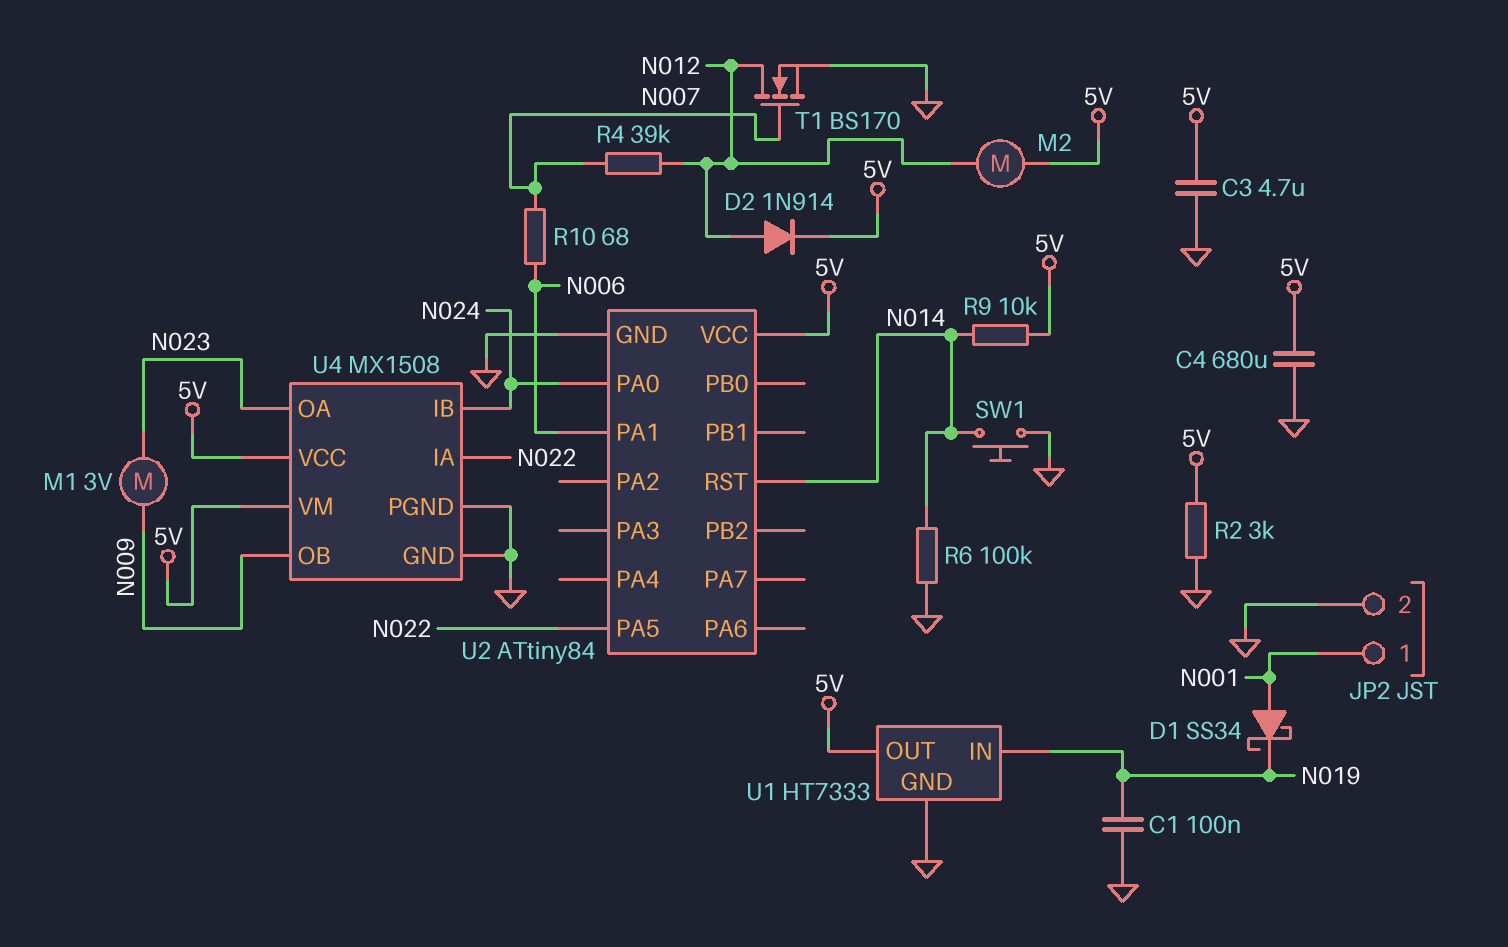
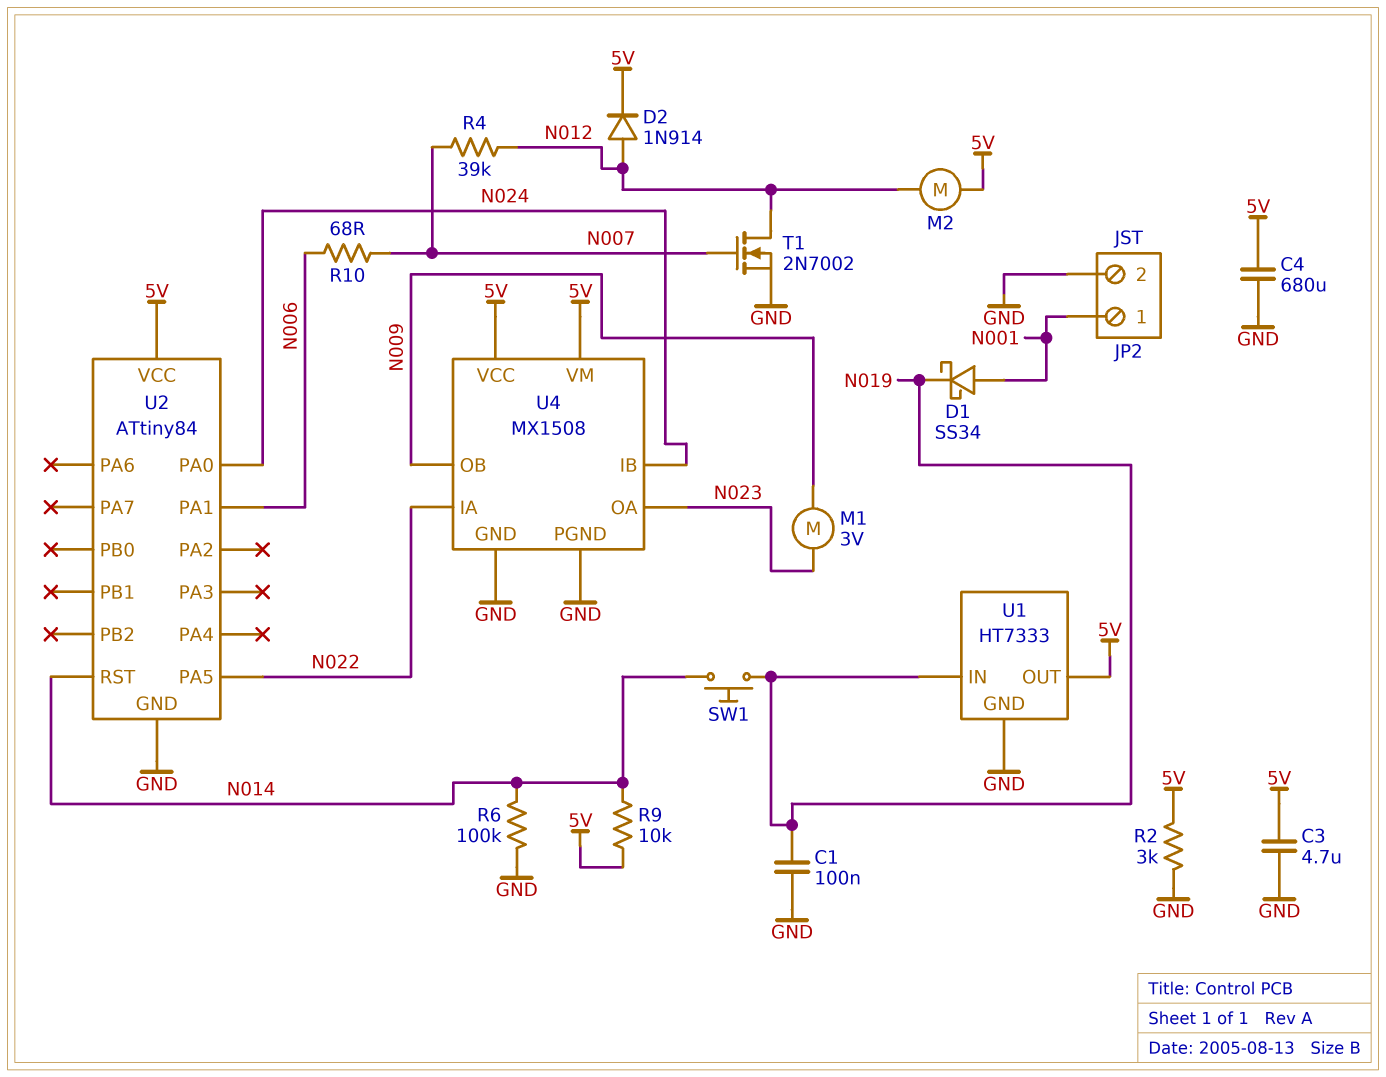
SW1: button (GND, N014) -> button (N014, N019)
T1: NMOS BS170 (G N007, D N012, S GND) -> NMOS 2N7002 (G N007, D N012, S GND)

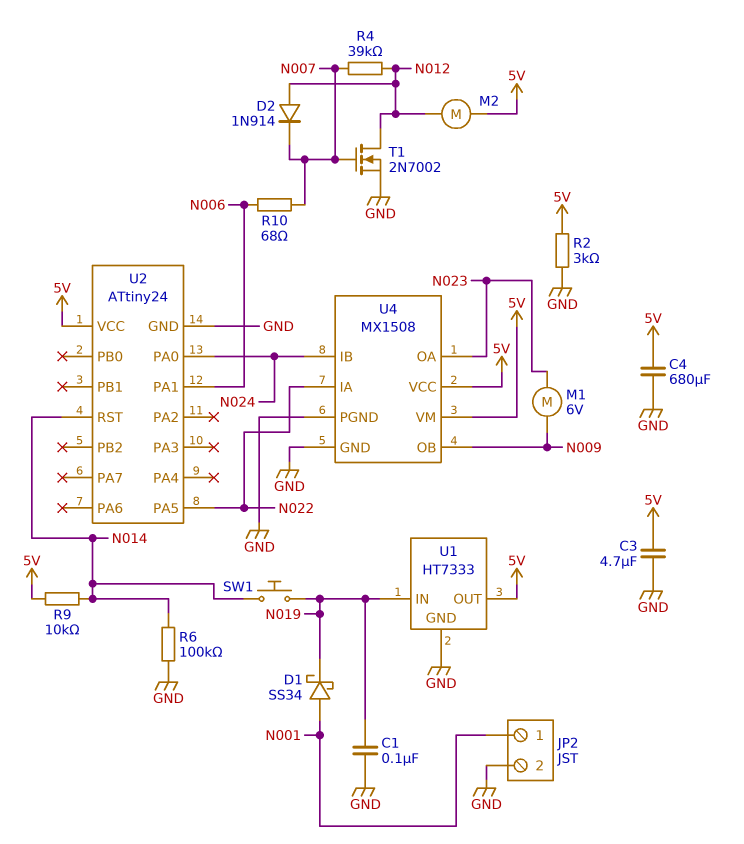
D2: diode 1N914 (A N012, K 5V) -> diode 1N914 (A N012, K N007)
M1: motor 3V (N009, N023) -> motor 6V (N009, N023)
U2: ATtiny84 -> ATtiny24

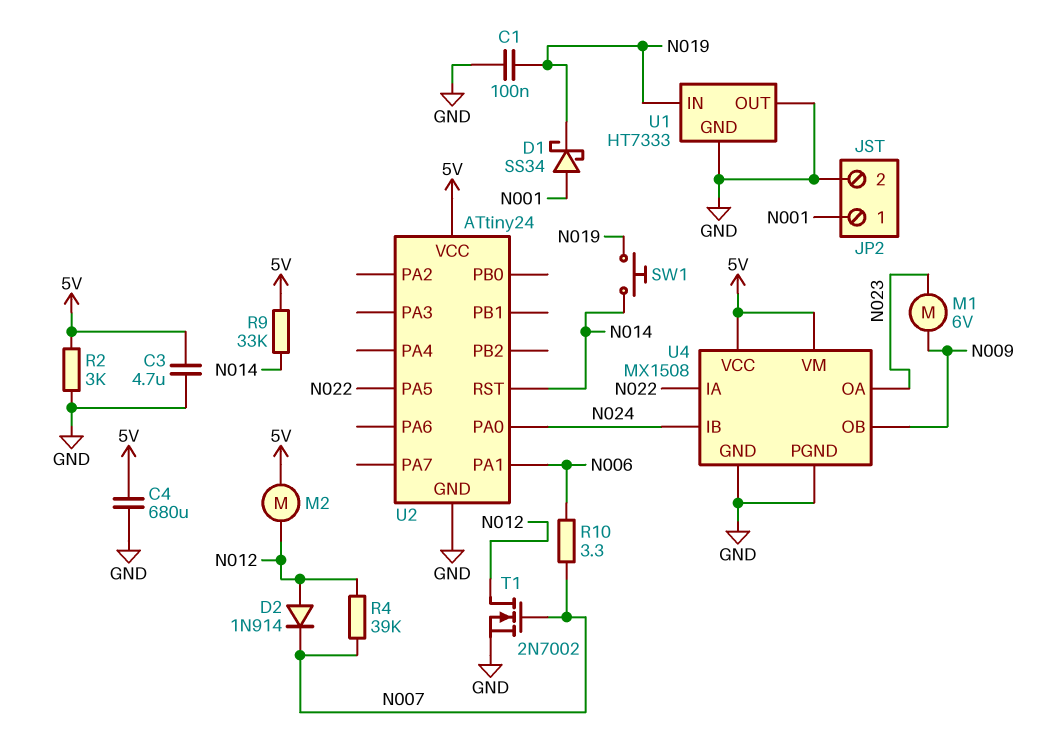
R6: 100k (GND, N014) -> none
R9: 10k (5V, N014) -> 33k (5V, N014)
R10: 68 (N006, N007) -> 3.3 (N006, N007)
U1 pin OUT: 5V -> GND

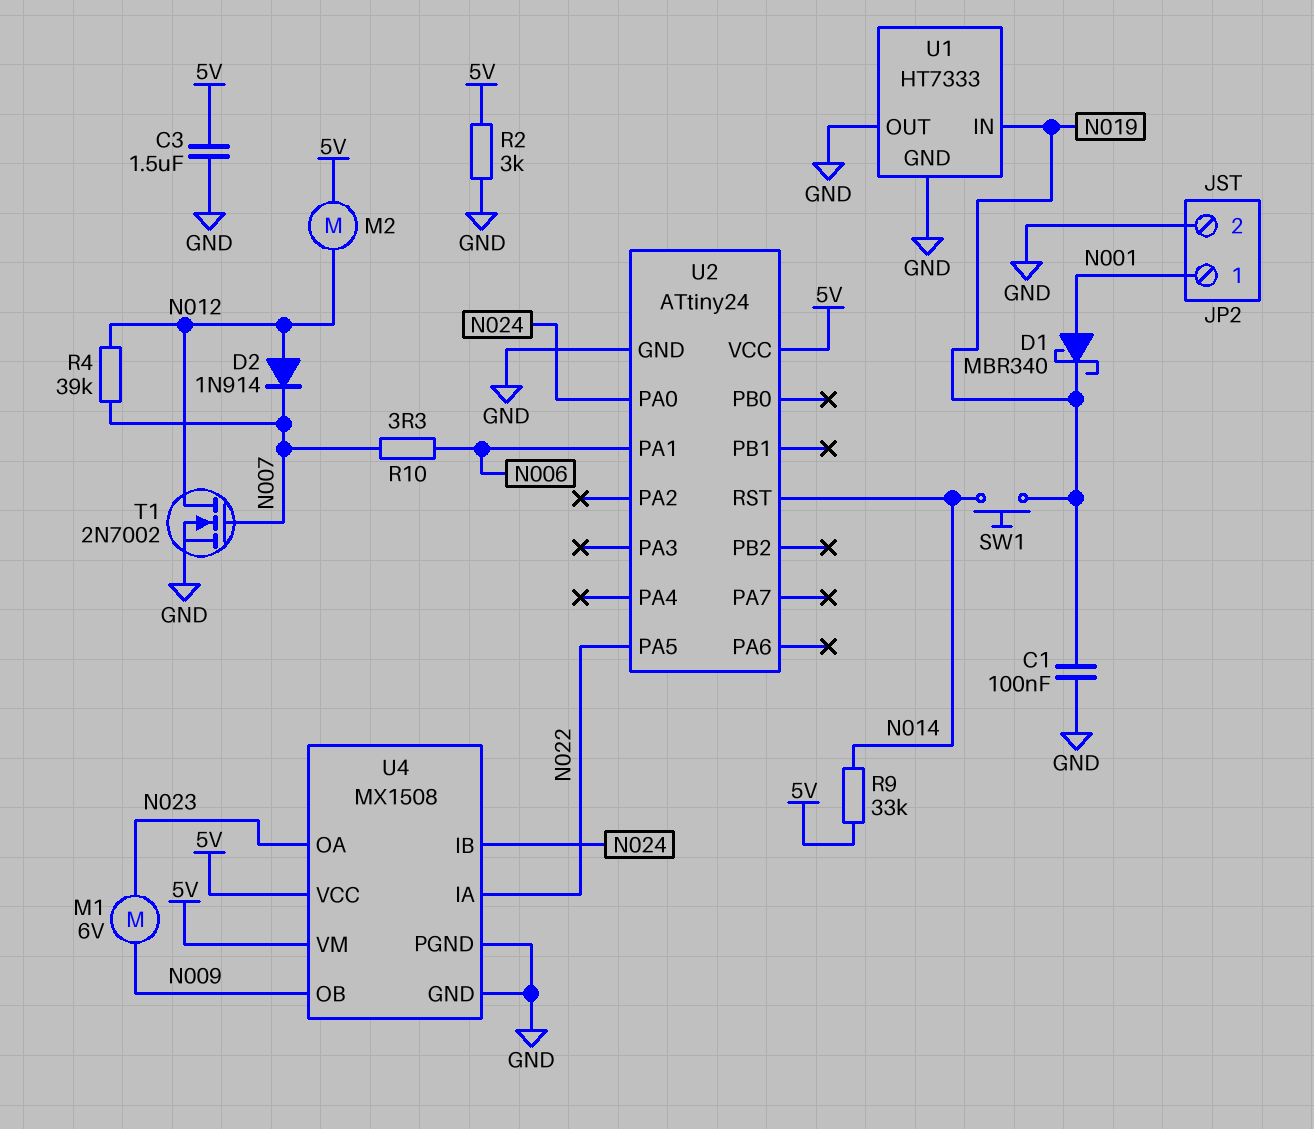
C3: 4.7uF (5V, GND) -> 1.5uF (5V, GND)
C4: 680uF (5V, GND) -> none
D1: schottky SS34 (A N001, K N019) -> schottky MBR340 (A N001, K N019)

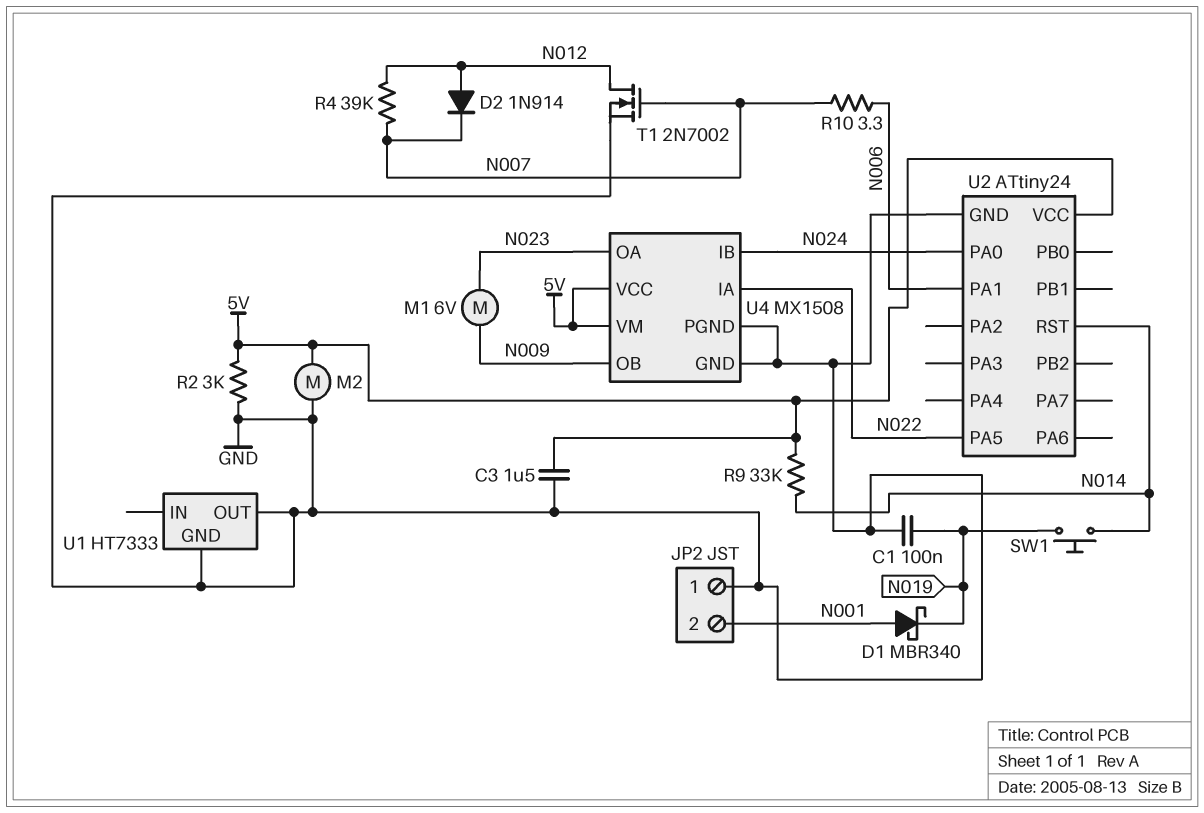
JP2 pin 1: N001 -> GND
JP2 pin 2: GND -> N001
M2: motor (5V, N012) -> motor (5V, GND)
U1 pin IN: N019 -> none

